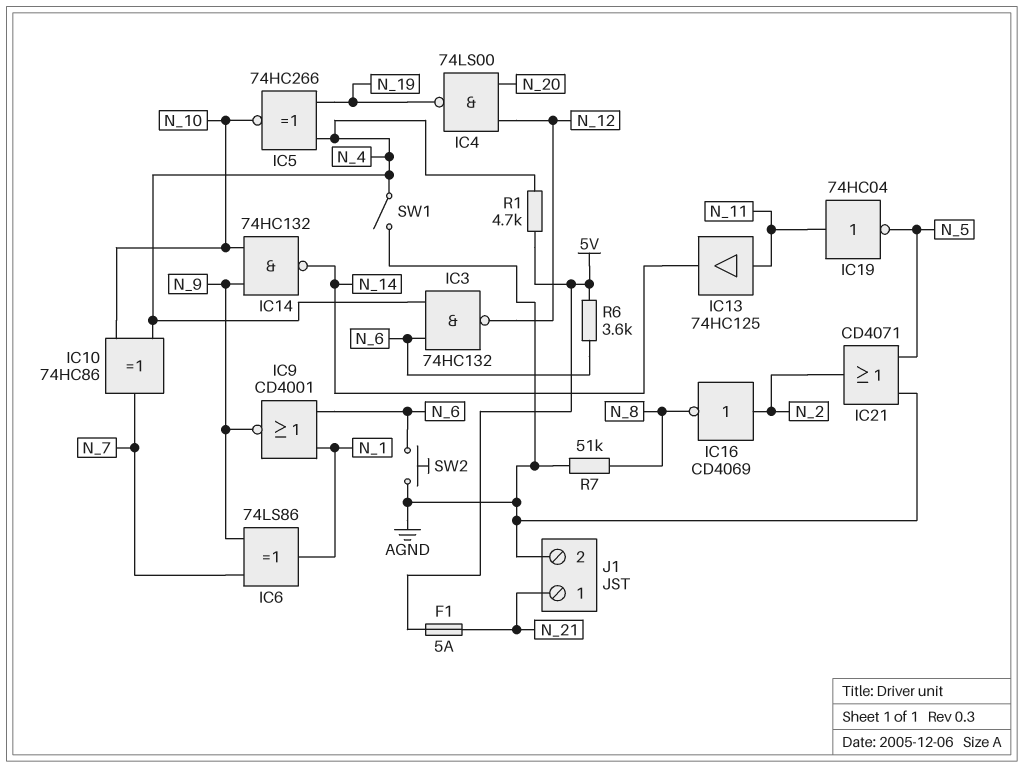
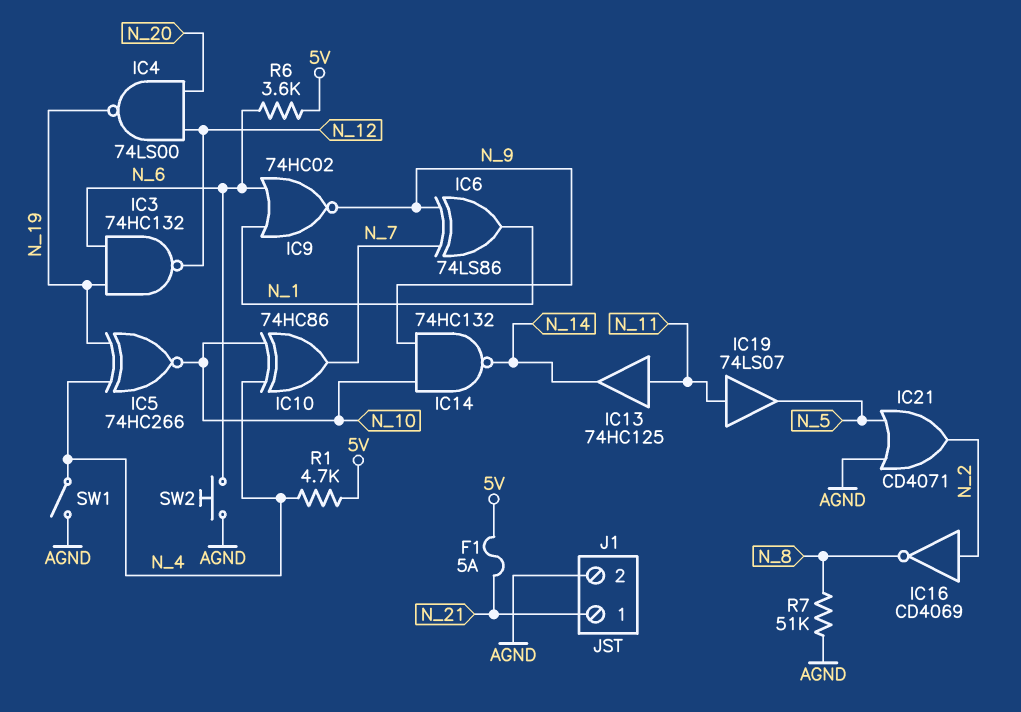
IC3: NAND 74HC132 (in N_4, in N_6, out N_12) -> NAND 74HC132 (in N_6, in N_19, out N_12)
IC9: NOR CD4001 (in N_1, in N_6, out N_9) -> NOR 74HC02 (in N_1, in N_6, out N_9)
IC19: NOT 74HC04 (in N_11, out N_5) -> buffer 74LS07 (in N_11, out N_5)

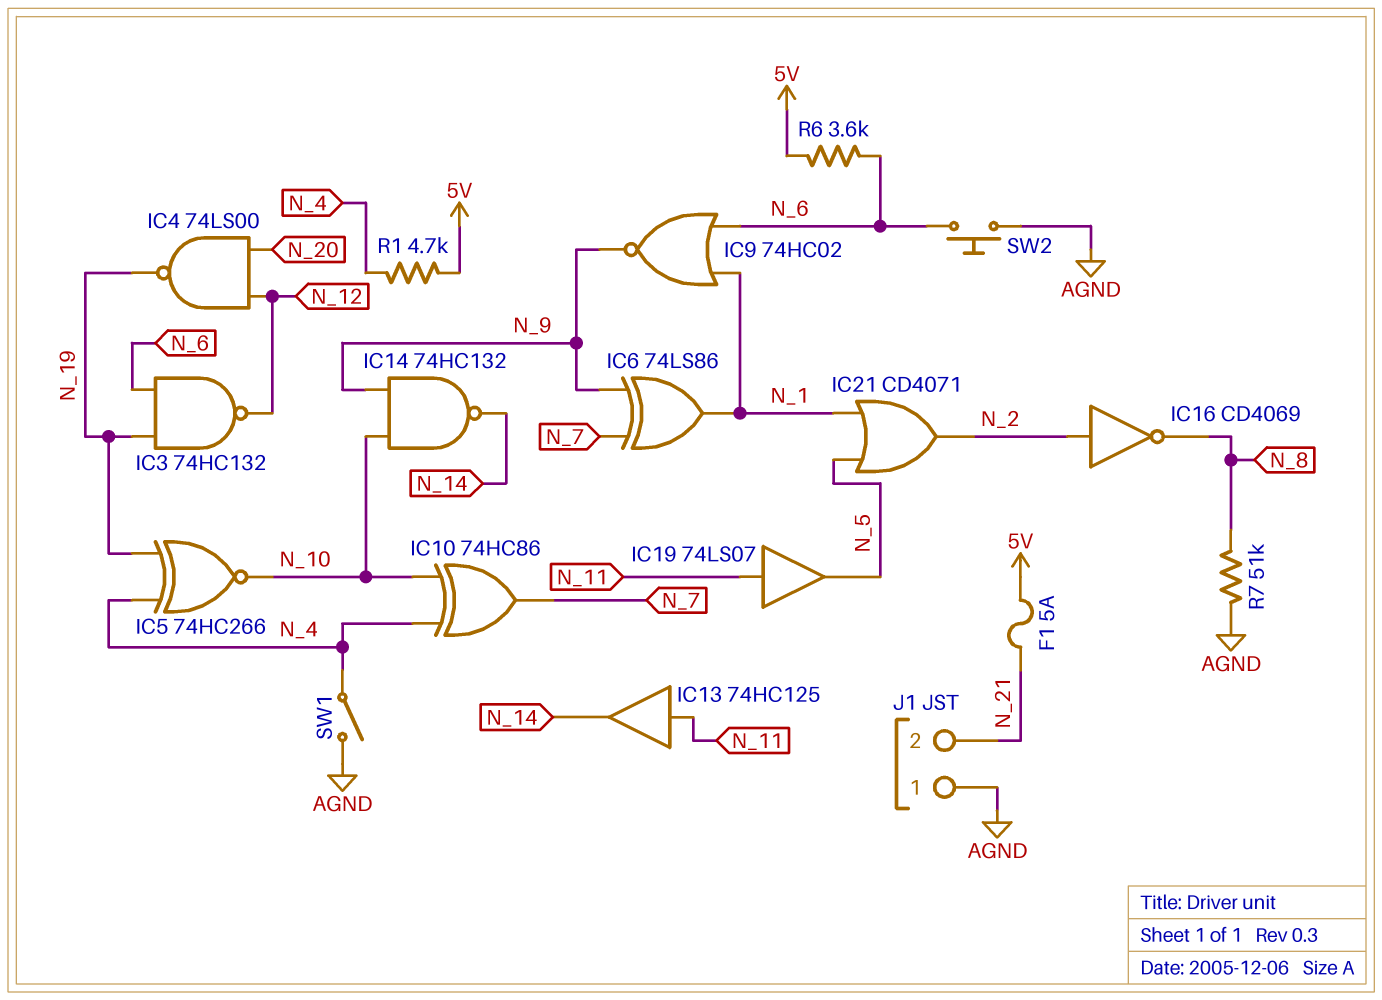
IC21: OR CD4071 (in AGND, in N_5, out N_2) -> OR CD4071 (in N_1, in N_5, out N_2)
J1 pin 1: N_21 -> AGND
J1 pin 2: AGND -> N_21

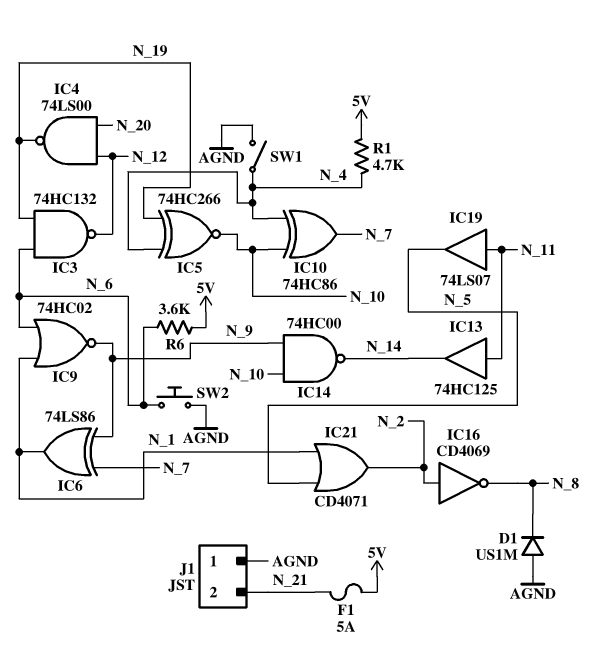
D1: none -> diode US1M (A AGND, K N_8)
IC14: NAND 74HC132 (in N_9, in N_10, out N_14) -> NAND 74HC00 (in N_9, in N_10, out N_14)
R7: 51k (AGND, N_8) -> none

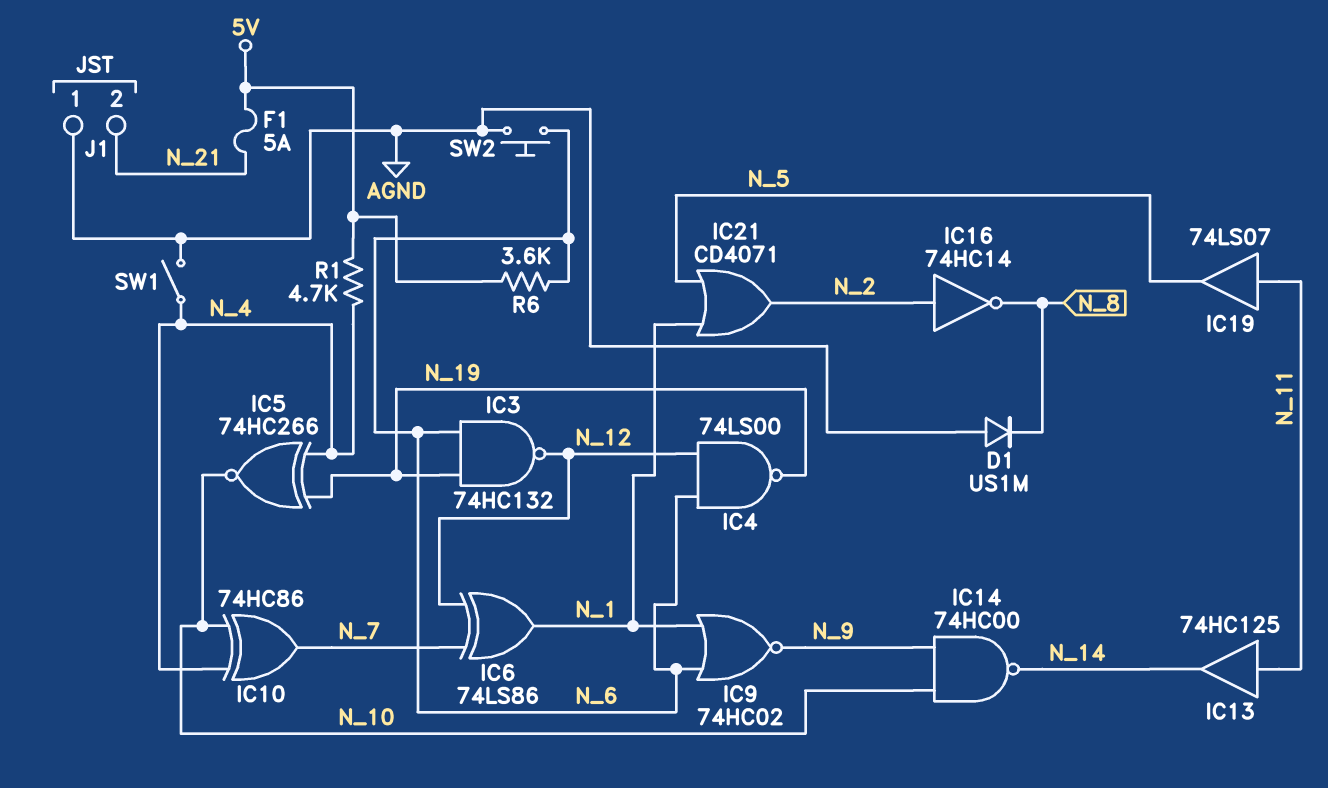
IC4: NAND 74LS00 (in N_12, in N_20, out N_19) -> NAND 74LS00 (in N_6, in N_12, out N_19)
IC6: XOR 74LS86 (in N_7, in N_9, out N_1) -> XOR 74LS86 (in N_7, in N_12, out N_1)
IC16: NOT CD4069 (in N_2, out N_8) -> NOT 74HC14 (in N_2, out N_8)

